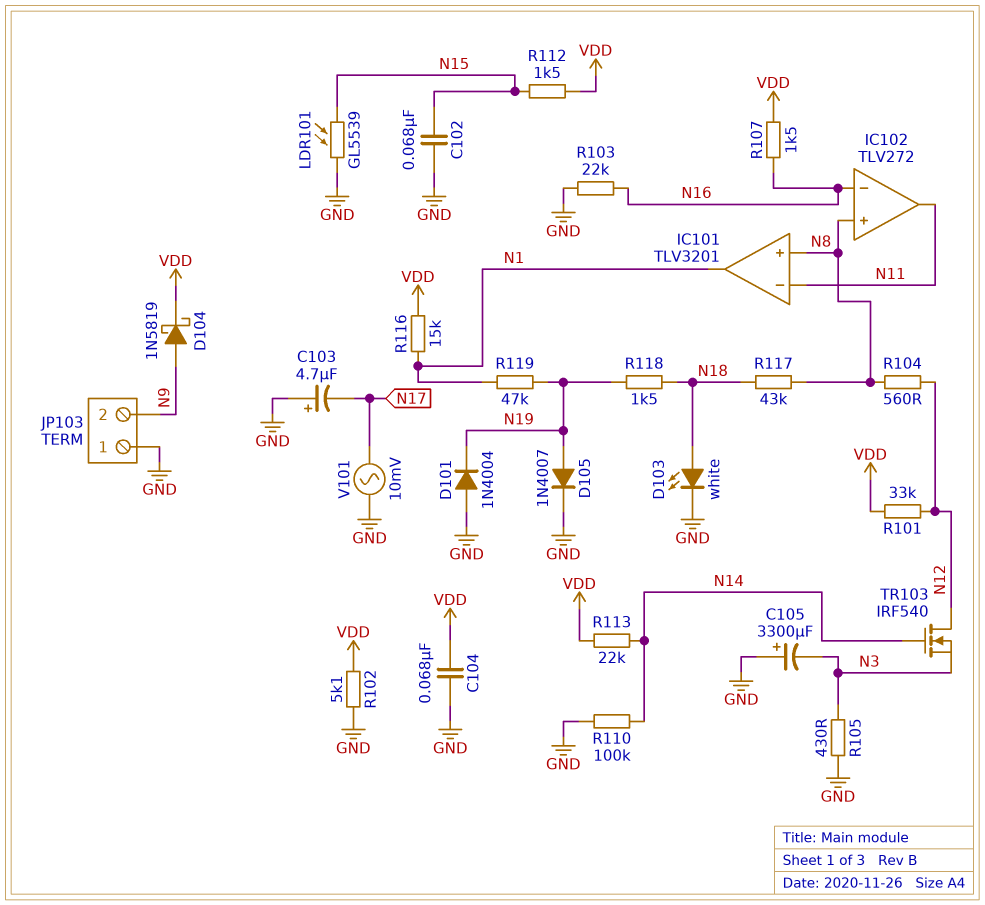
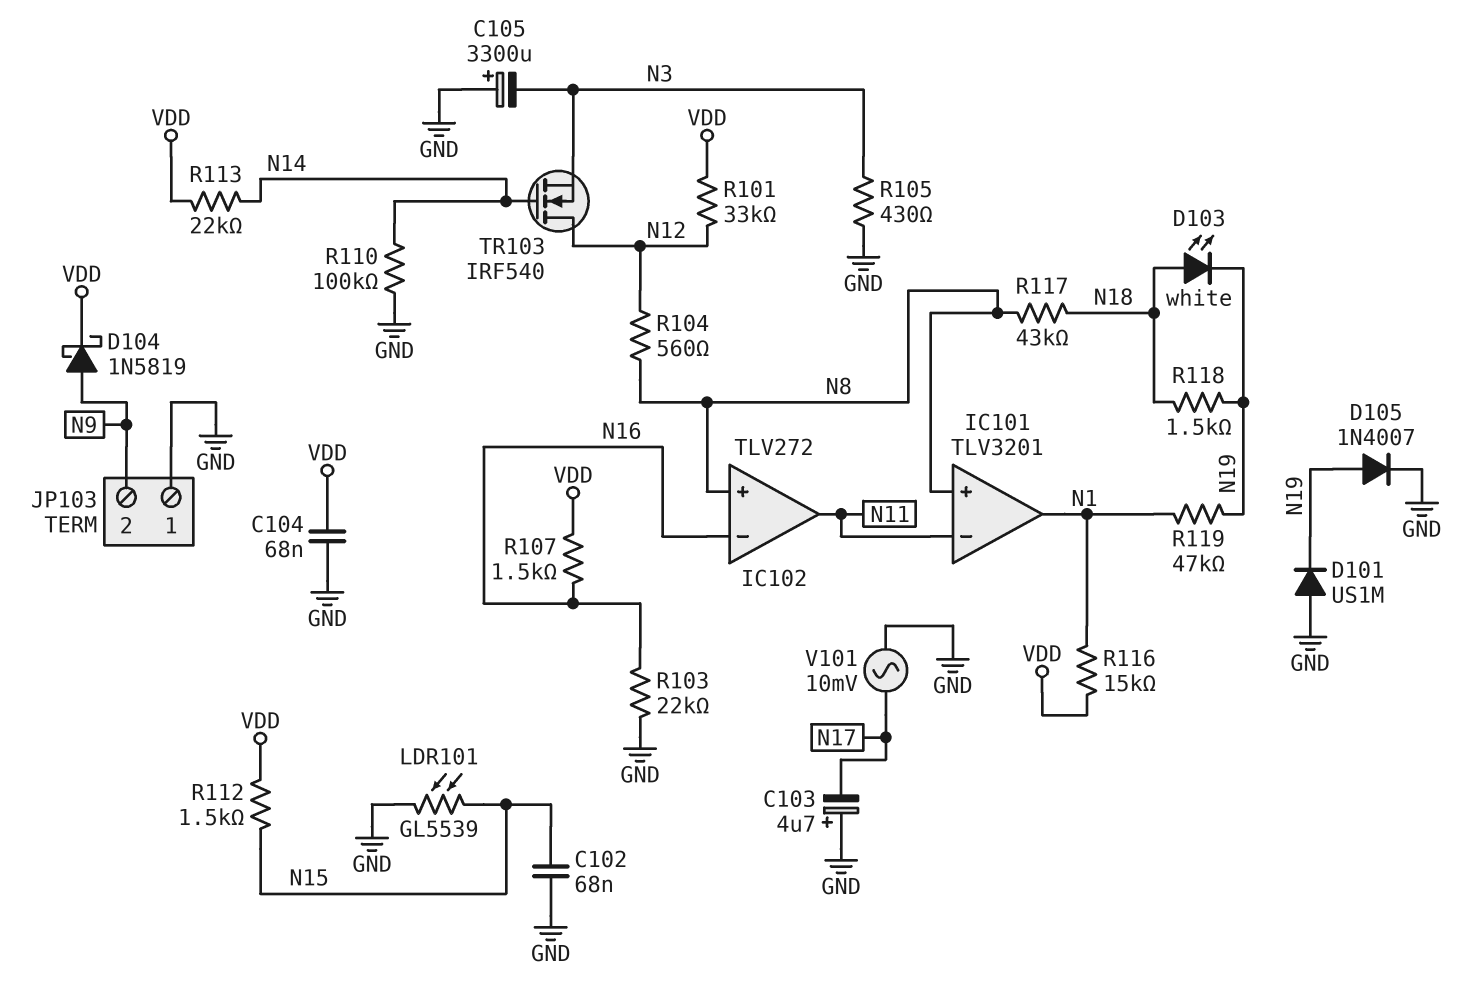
D101: diode 1N4004 (A GND, K N19) -> diode US1M (A GND, K N19)
D103: LED white (A N18, K GND) -> LED white (A N18, K N19)
R102: 5.1k (GND, VDD) -> none

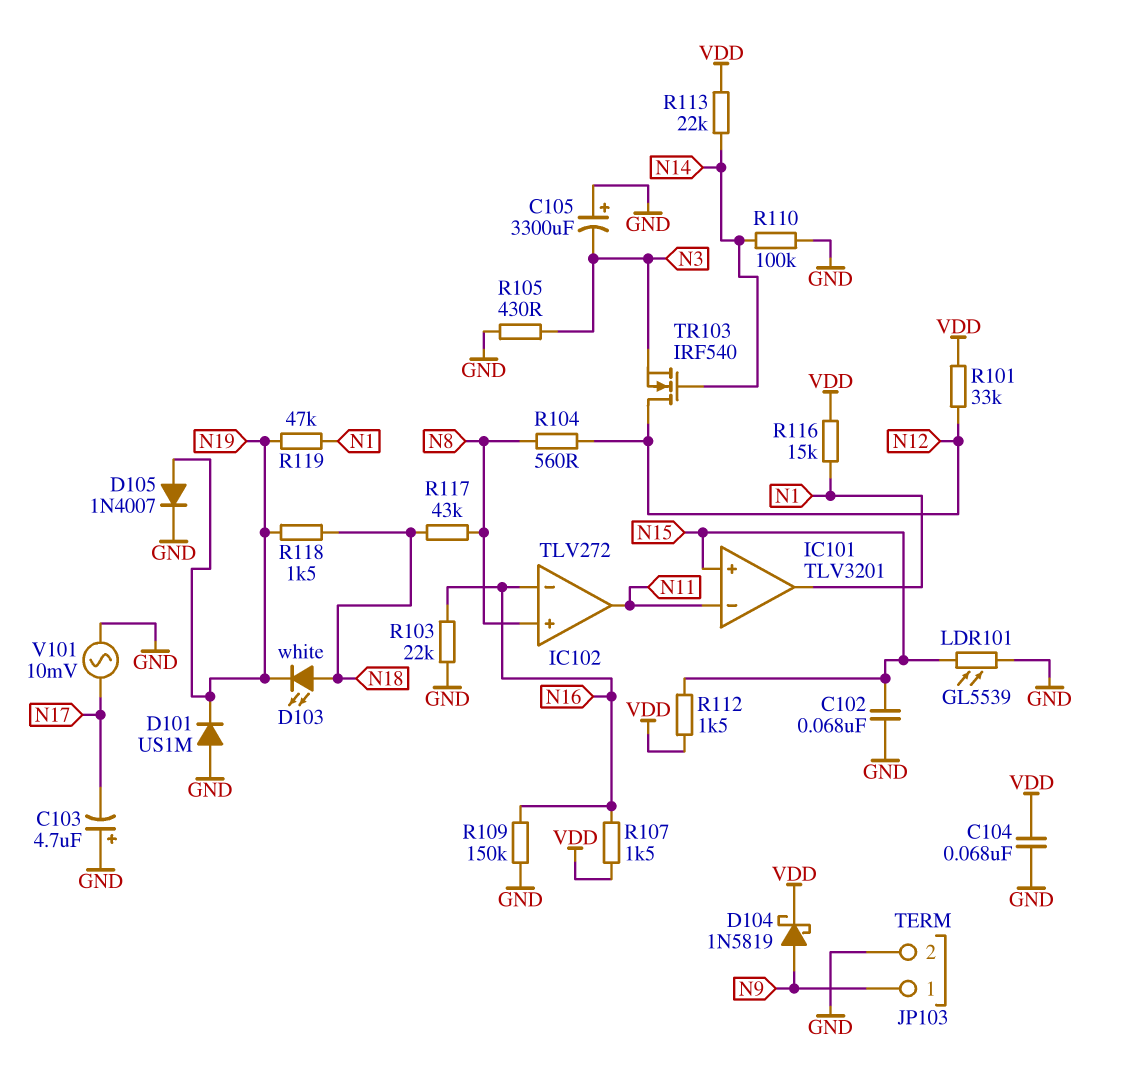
IC101 pin in+: N8 -> N15
JP103 pin 1: GND -> N9
JP103 pin 2: N9 -> GND
R109: none -> 150k (GND, N16)

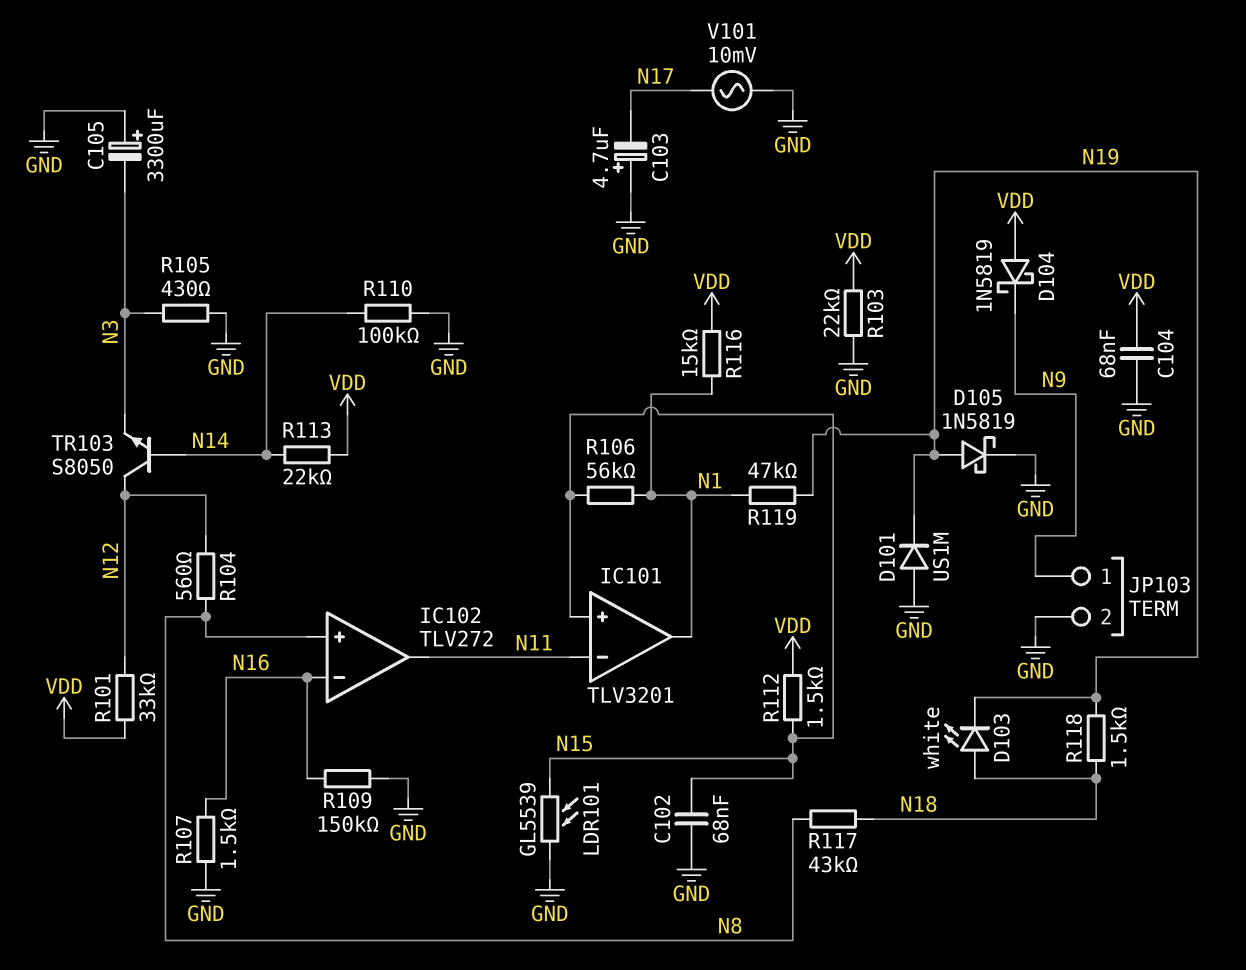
D104: schottky 1N5819 (A N9, K VDD) -> schottky 1N5819 (A VDD, K N9)
D105: diode 1N4007 (A N19, K GND) -> schottky 1N5819 (A N19, K GND)
R103: 22k (GND, N16) -> 22k (GND, VDD)
R106: none -> 56k (N1, N15)
R107: 1.5k (N16, VDD) -> 1.5k (GND, N16)
TR103: NMOS IRF540 (G N14, D N12, S N3) -> NPN S8050 (B N14, C N12, E N3)

